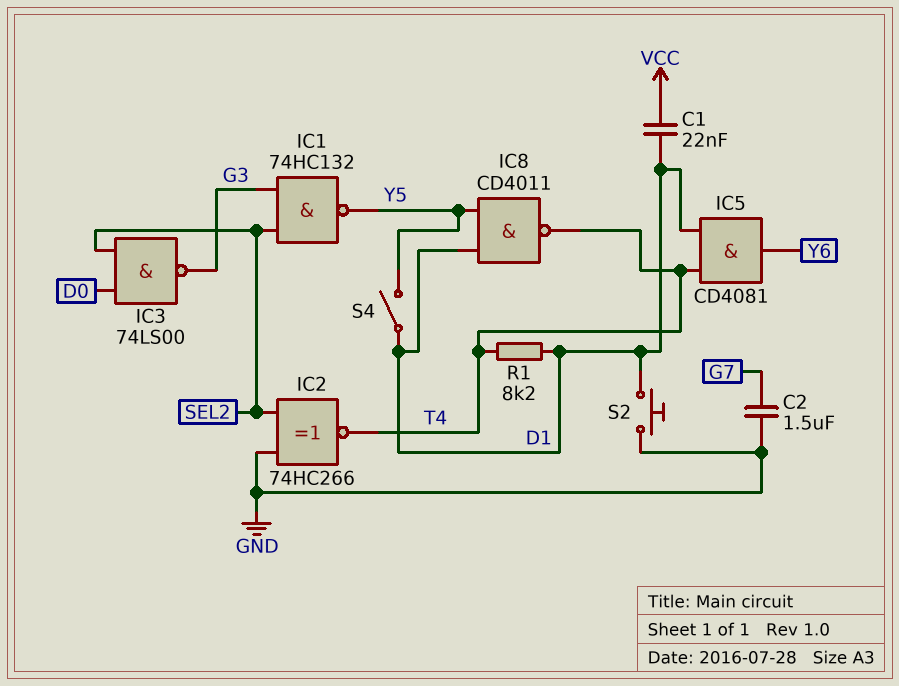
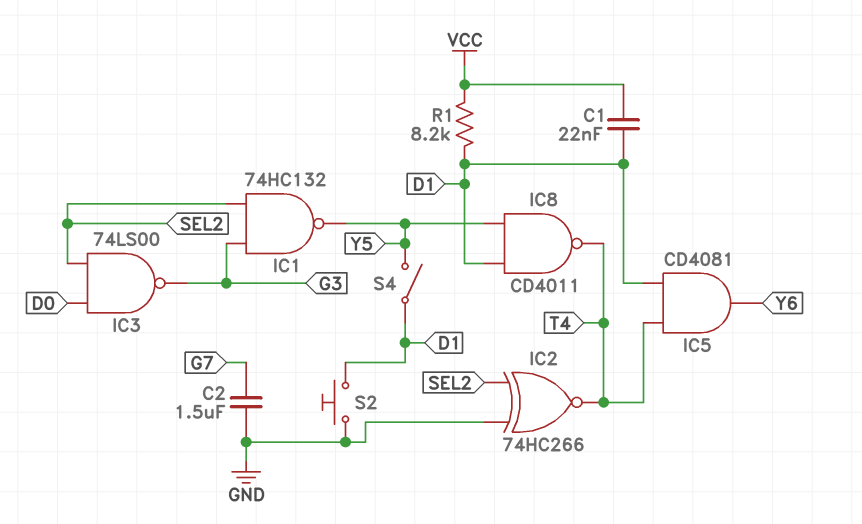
R1: 8.2k (D1, T4) -> 8.2k (D1, VCC)

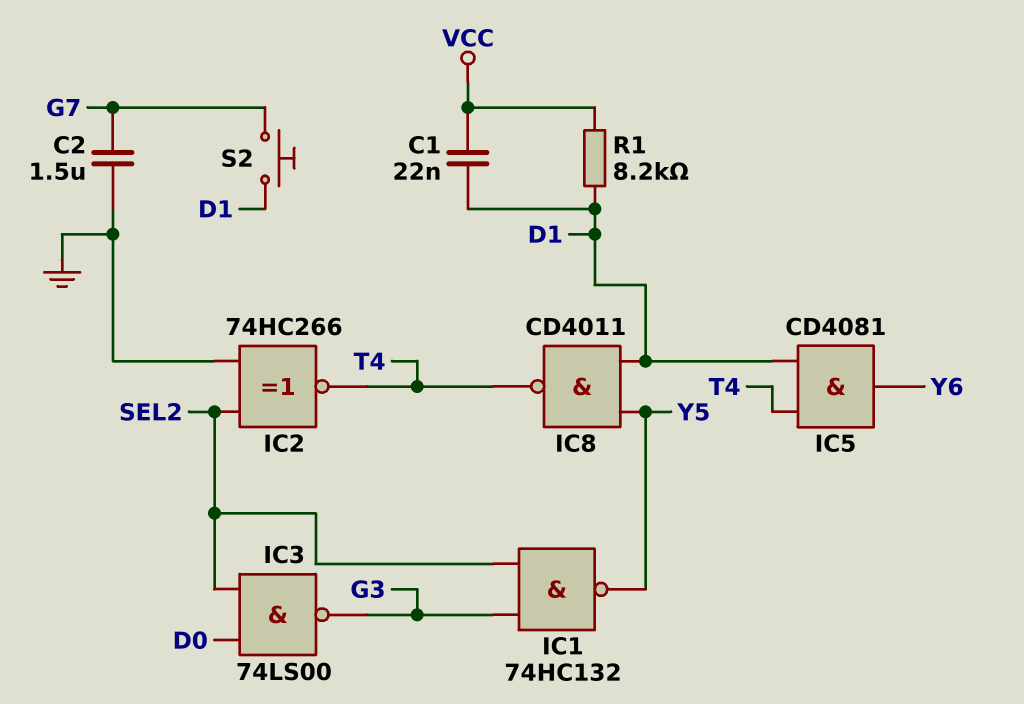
S2: button (D1, GND) -> button (D1, G7)
S4: switch (D1, Y5) -> none

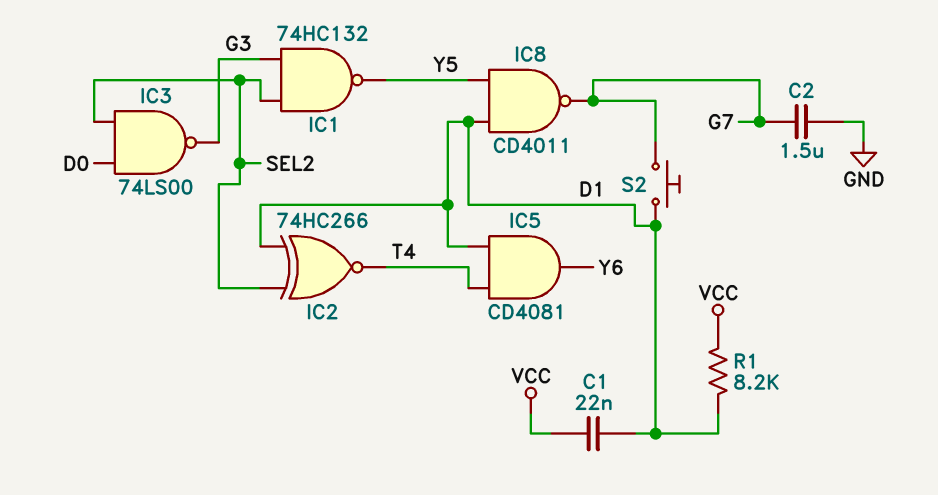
IC2: XNOR 74HC266 (in GND, in SEL2, out T4) -> XNOR 74HC266 (in D1, in SEL2, out T4)
IC8: NAND CD4011 (in D1, in Y5, out T4) -> NAND CD4011 (in D1, in Y5, out G7)

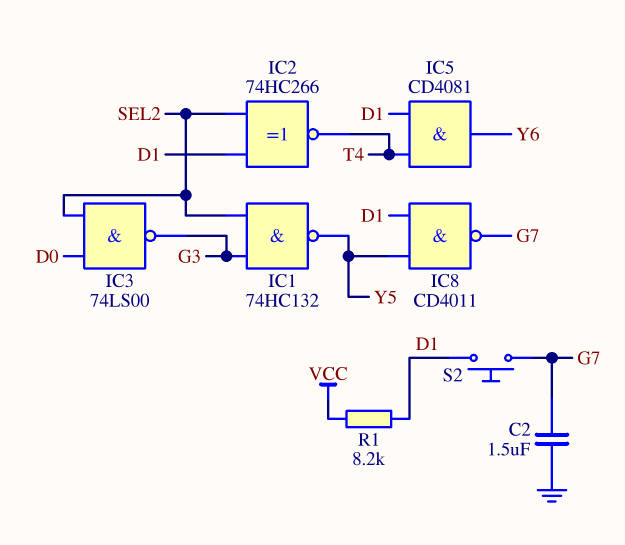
C1: 22nF (D1, VCC) -> none

